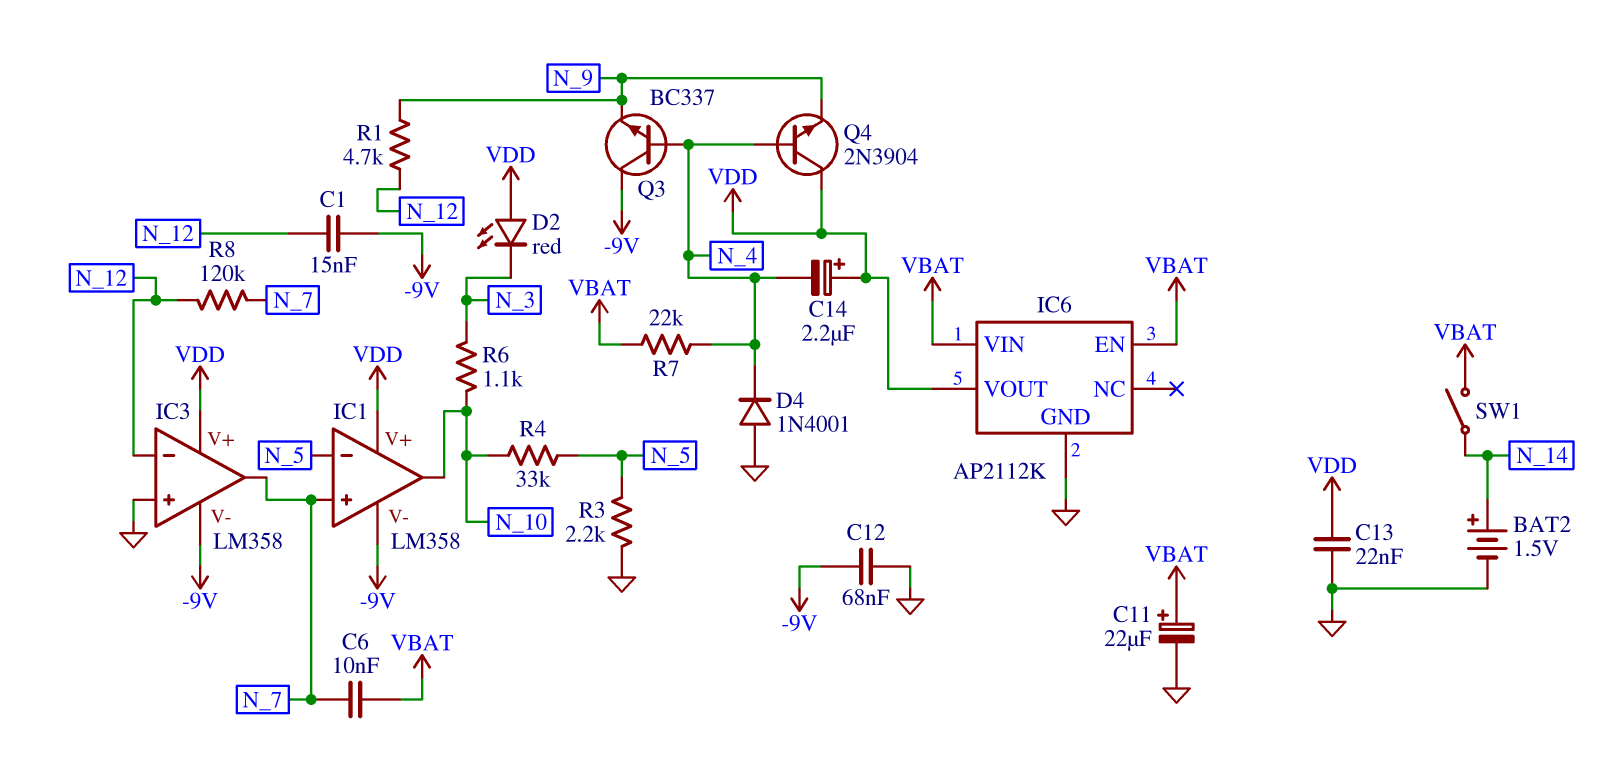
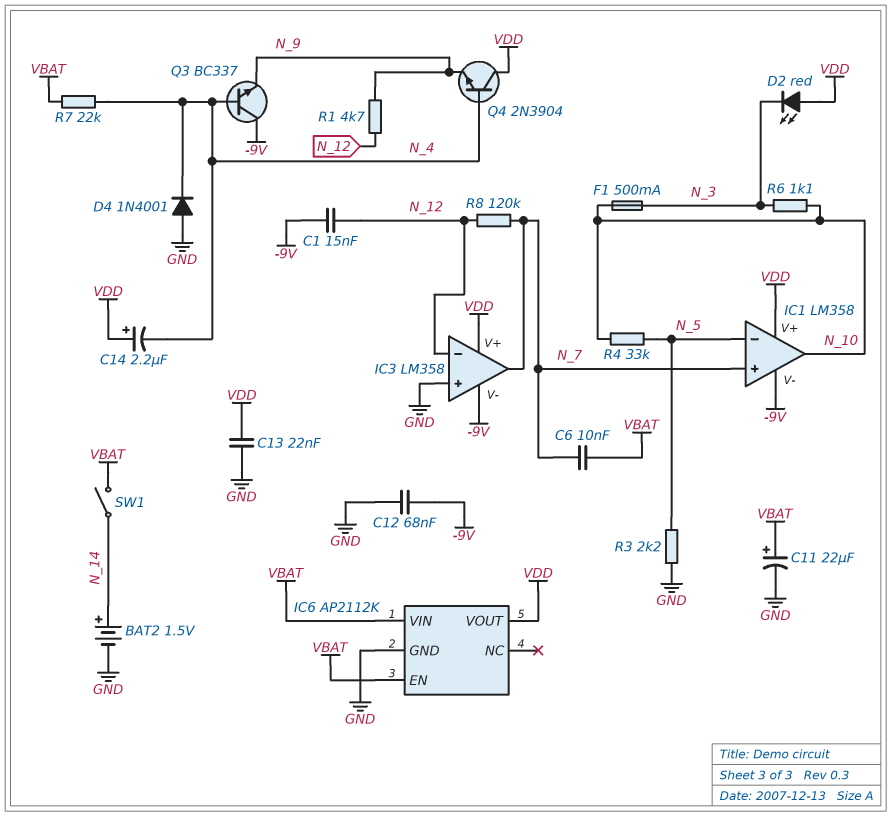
F1: none -> 500mA (N_3, N_10)

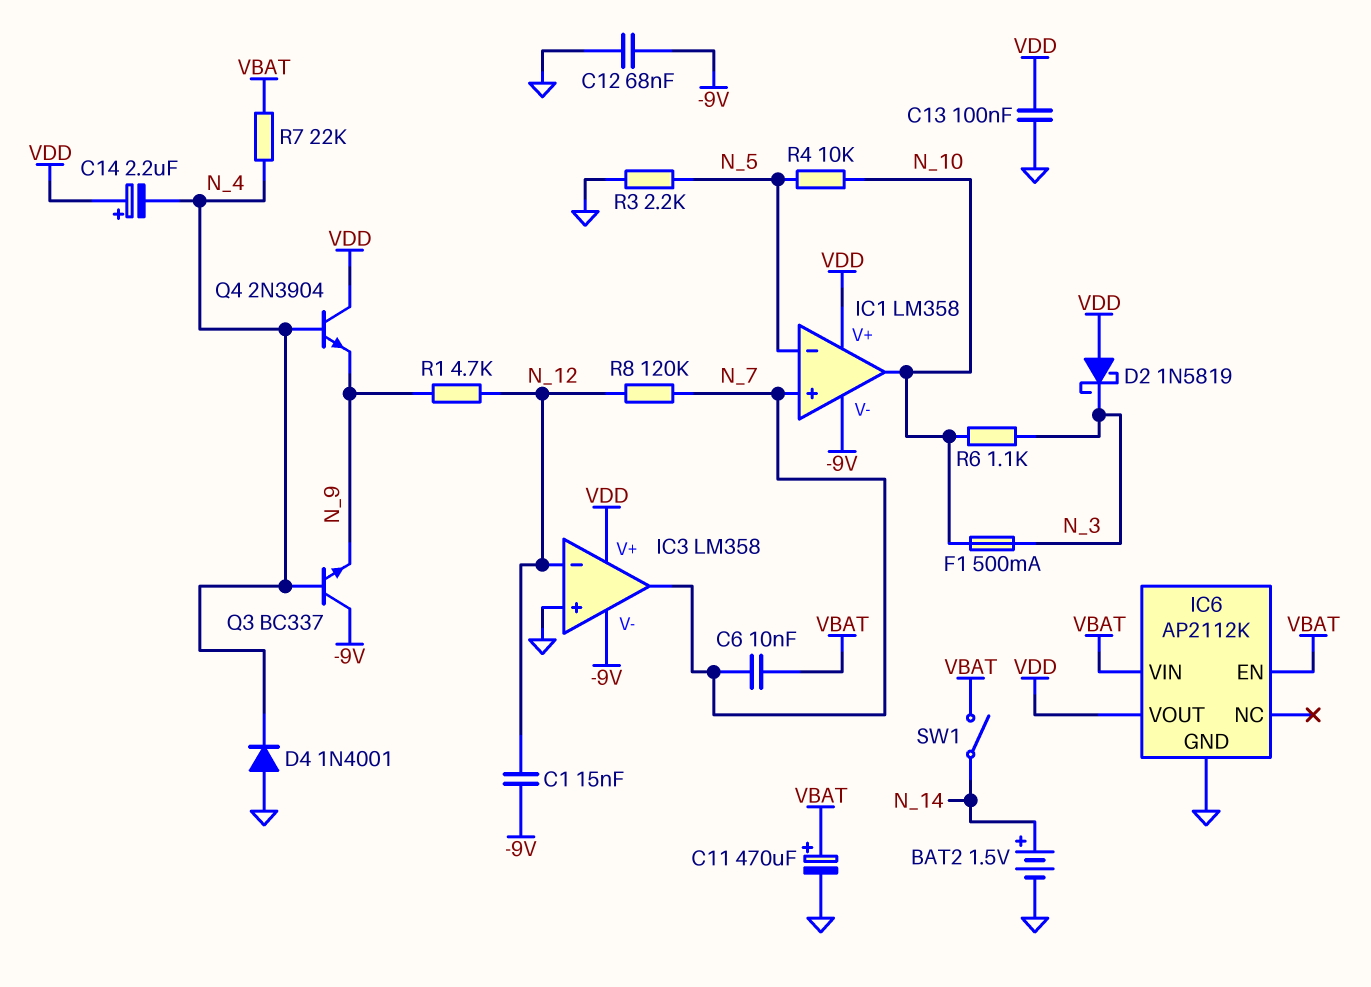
C11: 22uF (plus VBAT, minus GND) -> 470uF (plus VBAT, minus GND)
C13: 22nF (GND, VDD) -> 100nF (GND, VDD)
D2: LED red (A VDD, K N_3) -> schottky 1N5819 (A VDD, K N_3)
R4: 33k (N_5, N_10) -> 10k (N_5, N_10)

